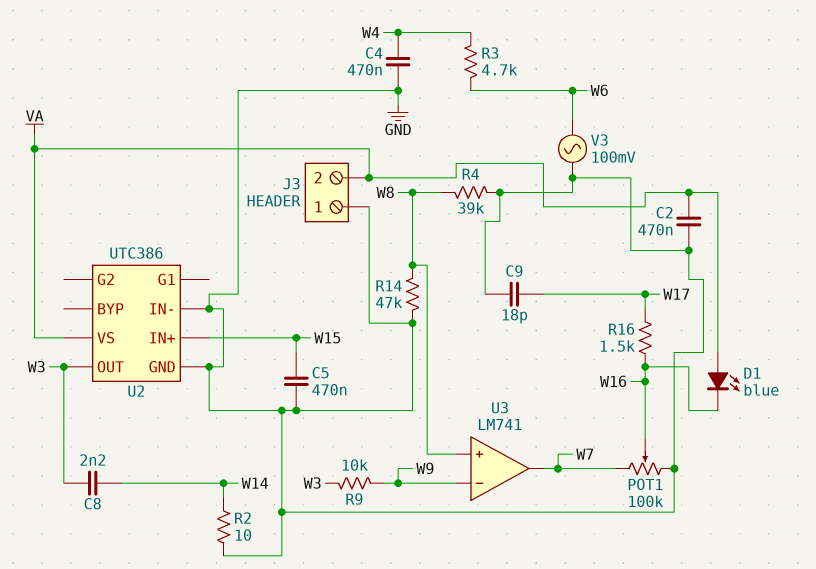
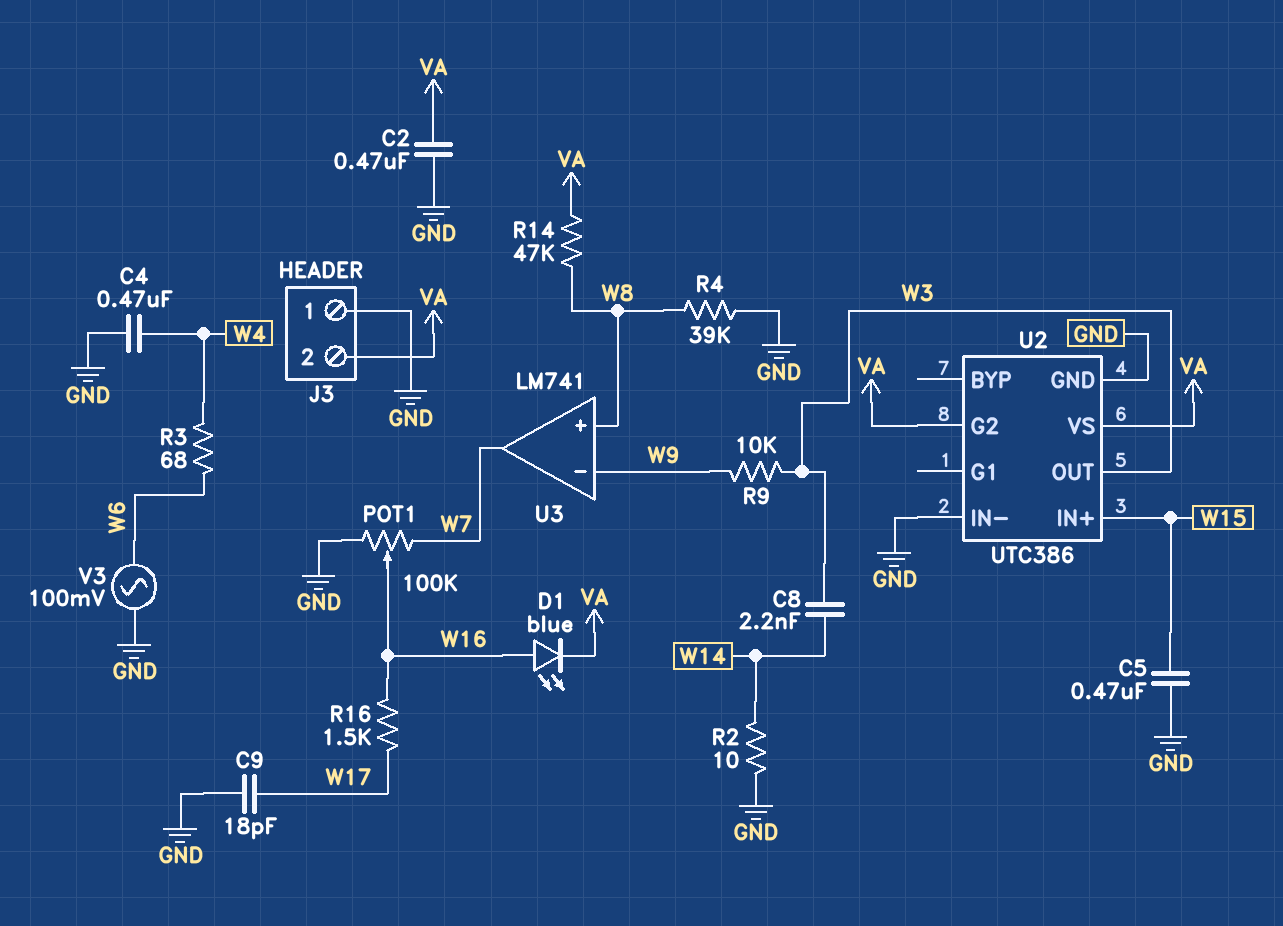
D1: LED blue (A VA, K W16) -> LED blue (A W16, K VA)
R3: 4.7k (W4, W6) -> 68 (W4, W6)
R14: 47k (GND, W8) -> 47k (VA, W8)
U2 pin G2: none -> VA

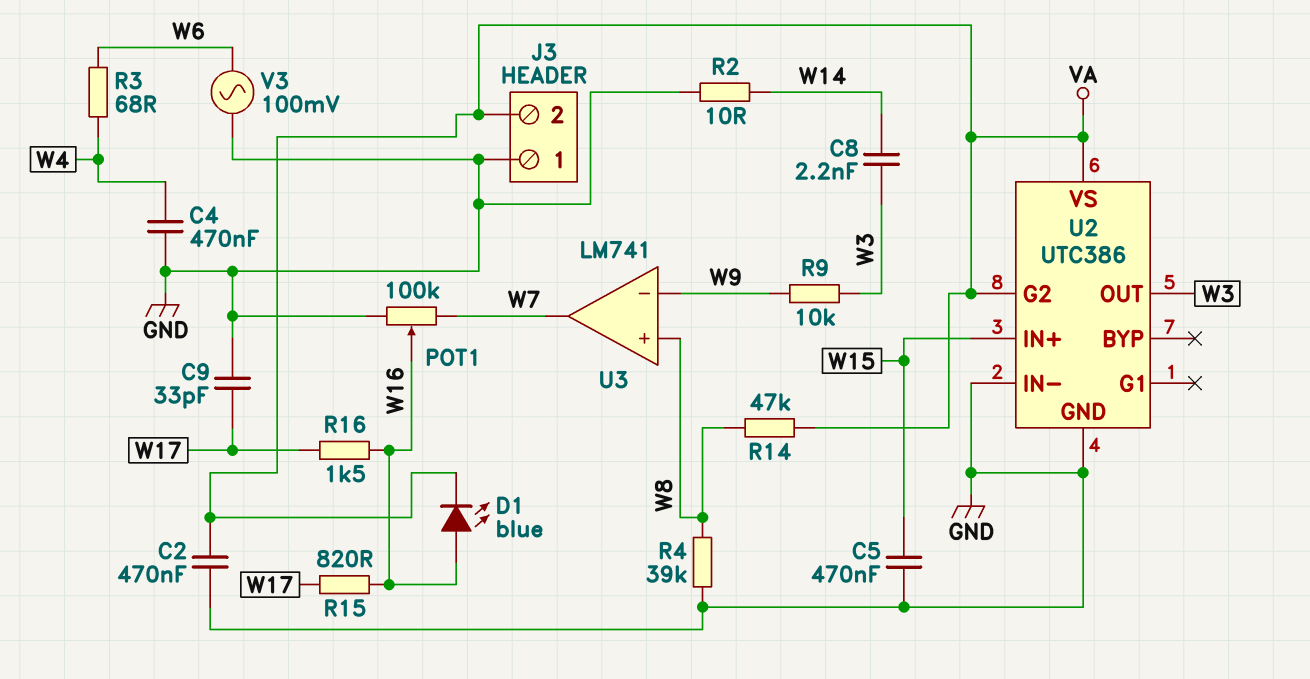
C9: 18pF (GND, W17) -> 33pF (GND, W17)
R15: none -> 820 (W16, W17)

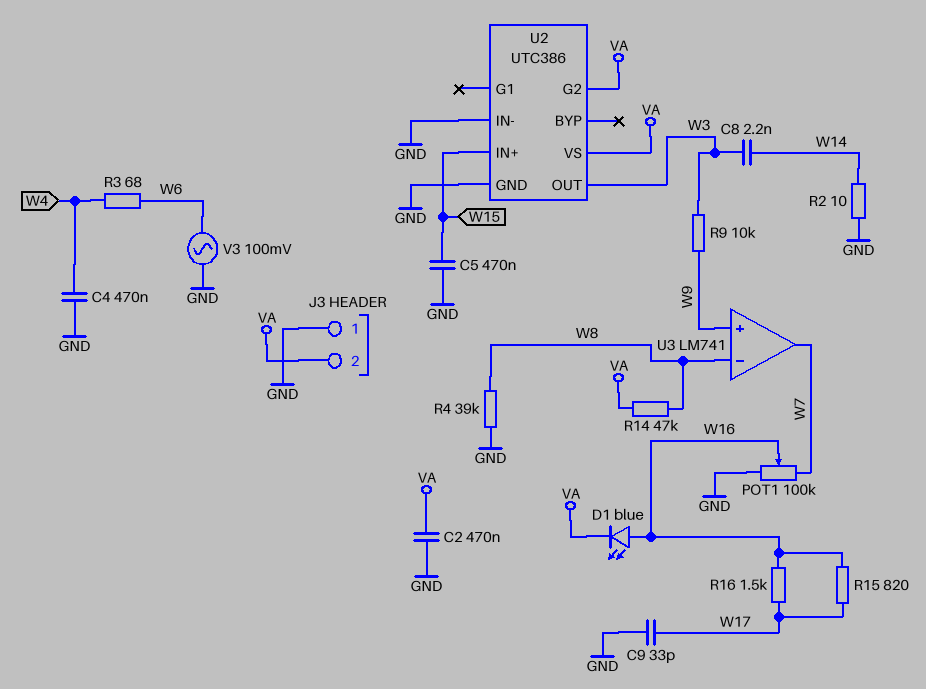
U3 pin in+: W8 -> W9
U3 pin in-: W9 -> W8

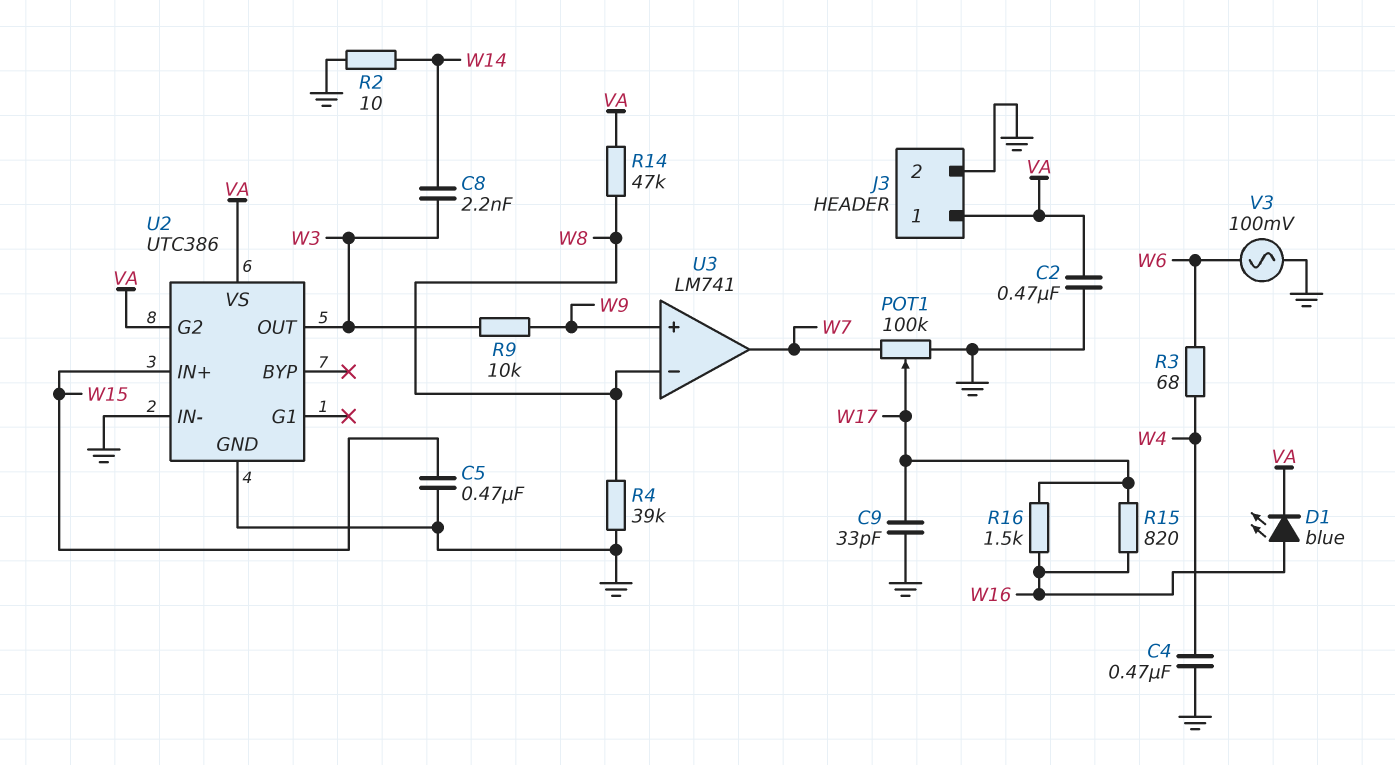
J3 pin 1: GND -> VA
J3 pin 2: VA -> GND
POT1: 100k (GND, W7, wiper W16) -> 100k (GND, W7, wiper W17)

